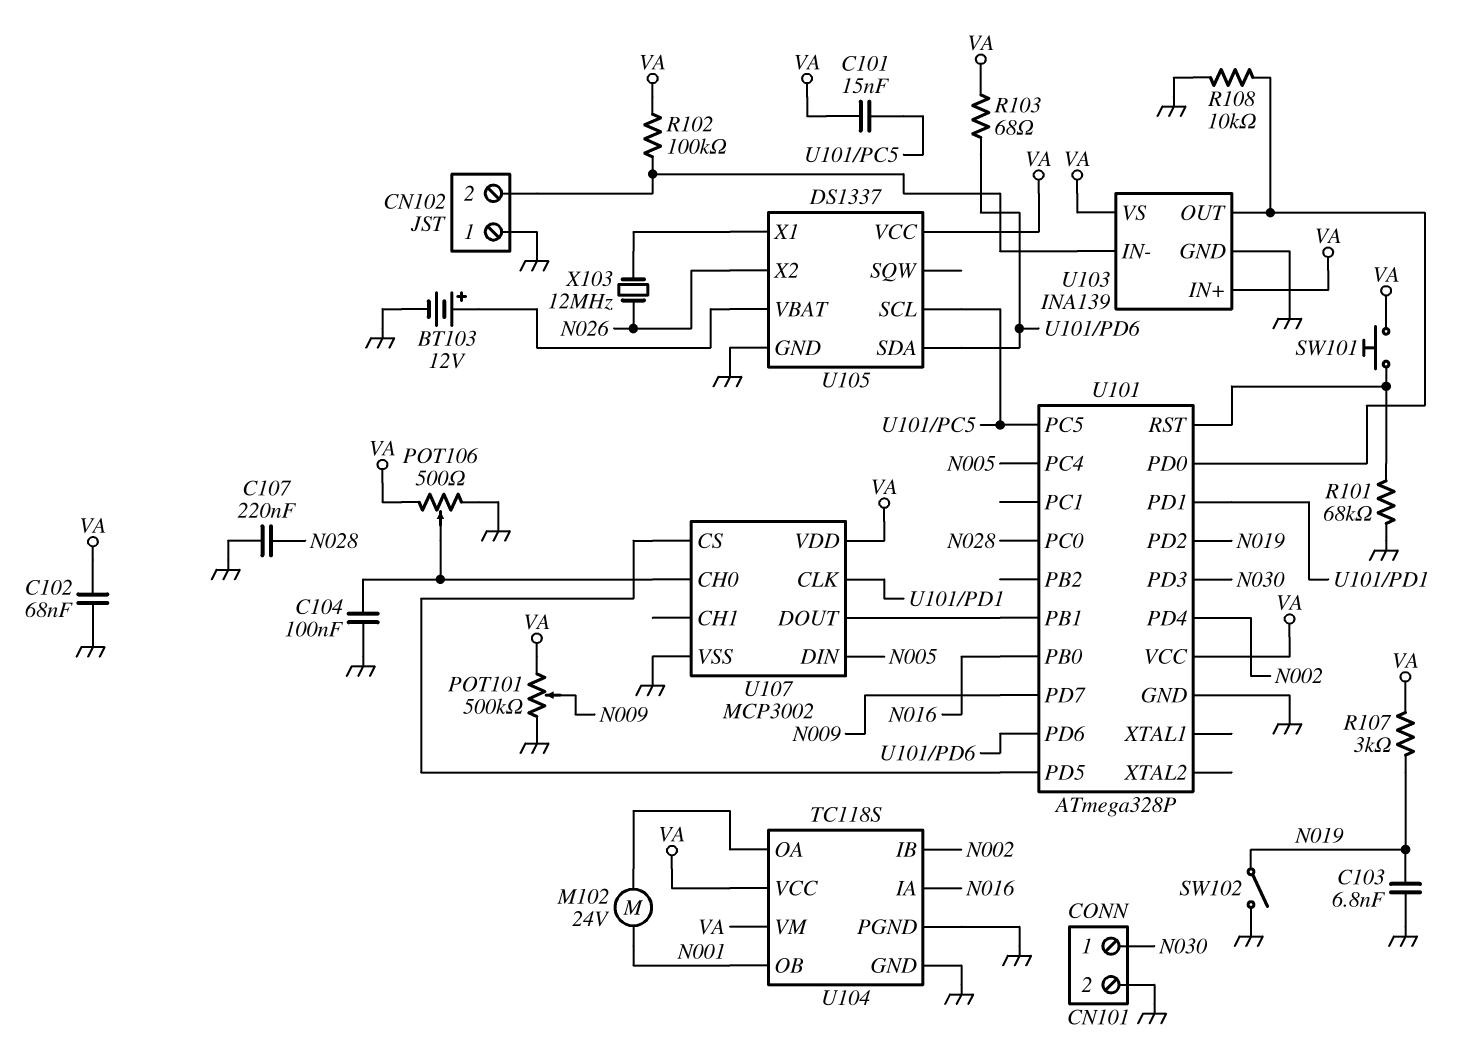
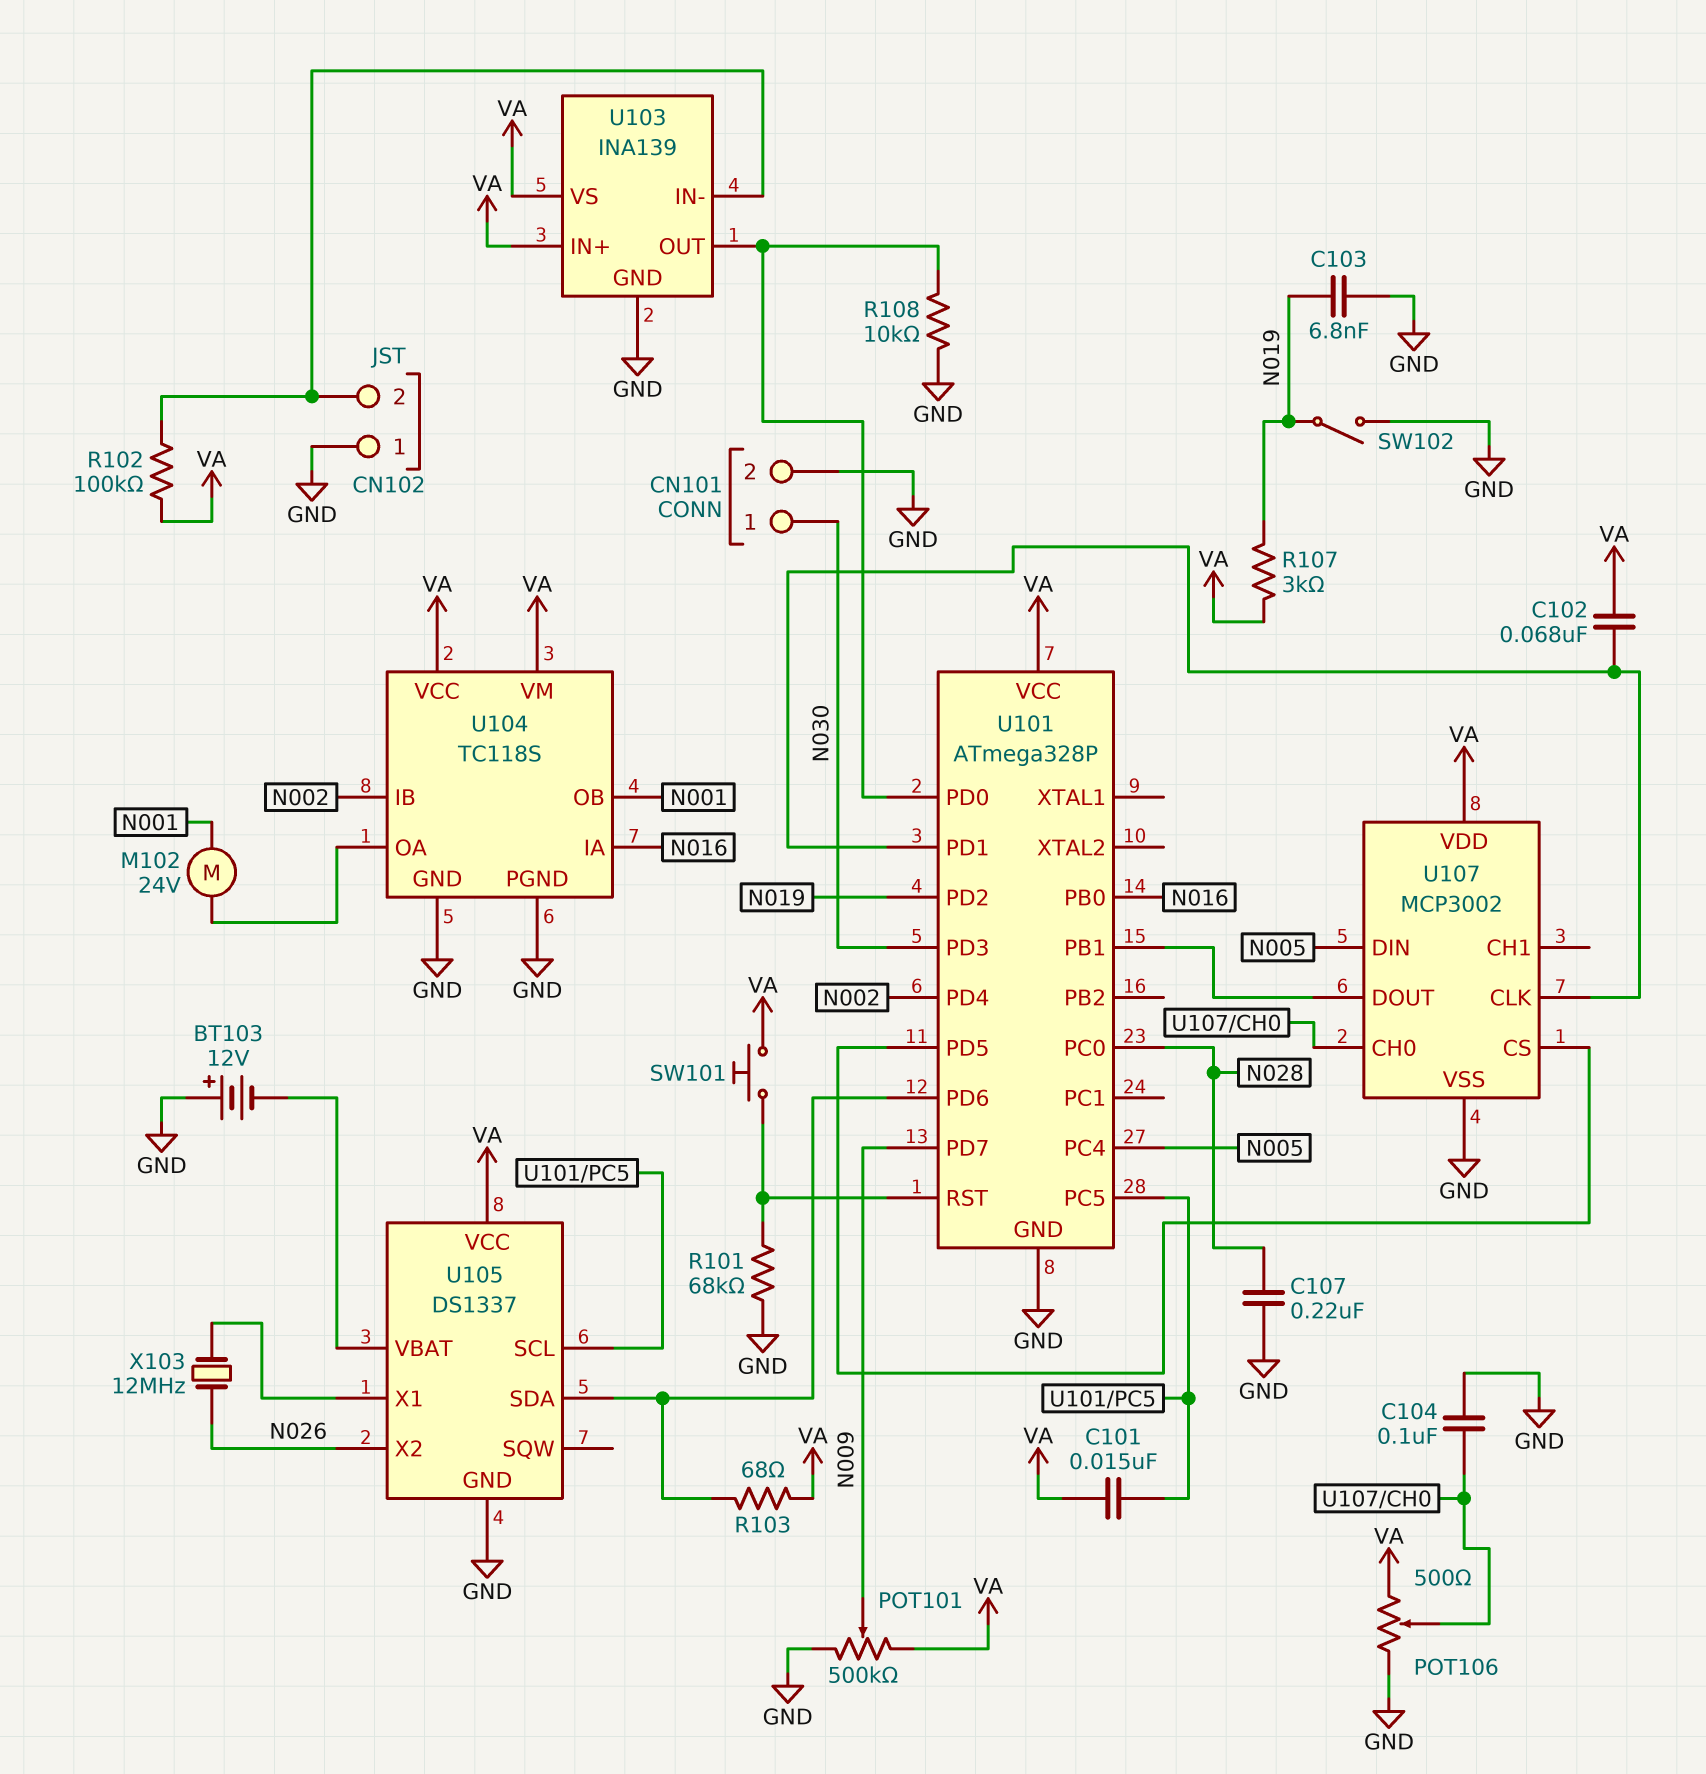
BT103: 12V (plus U105/VBAT, minus GND) -> 12V (plus GND, minus U105/VBAT)
C102: 68nF (GND, VA) -> 68nF (U101/PD1, VA)

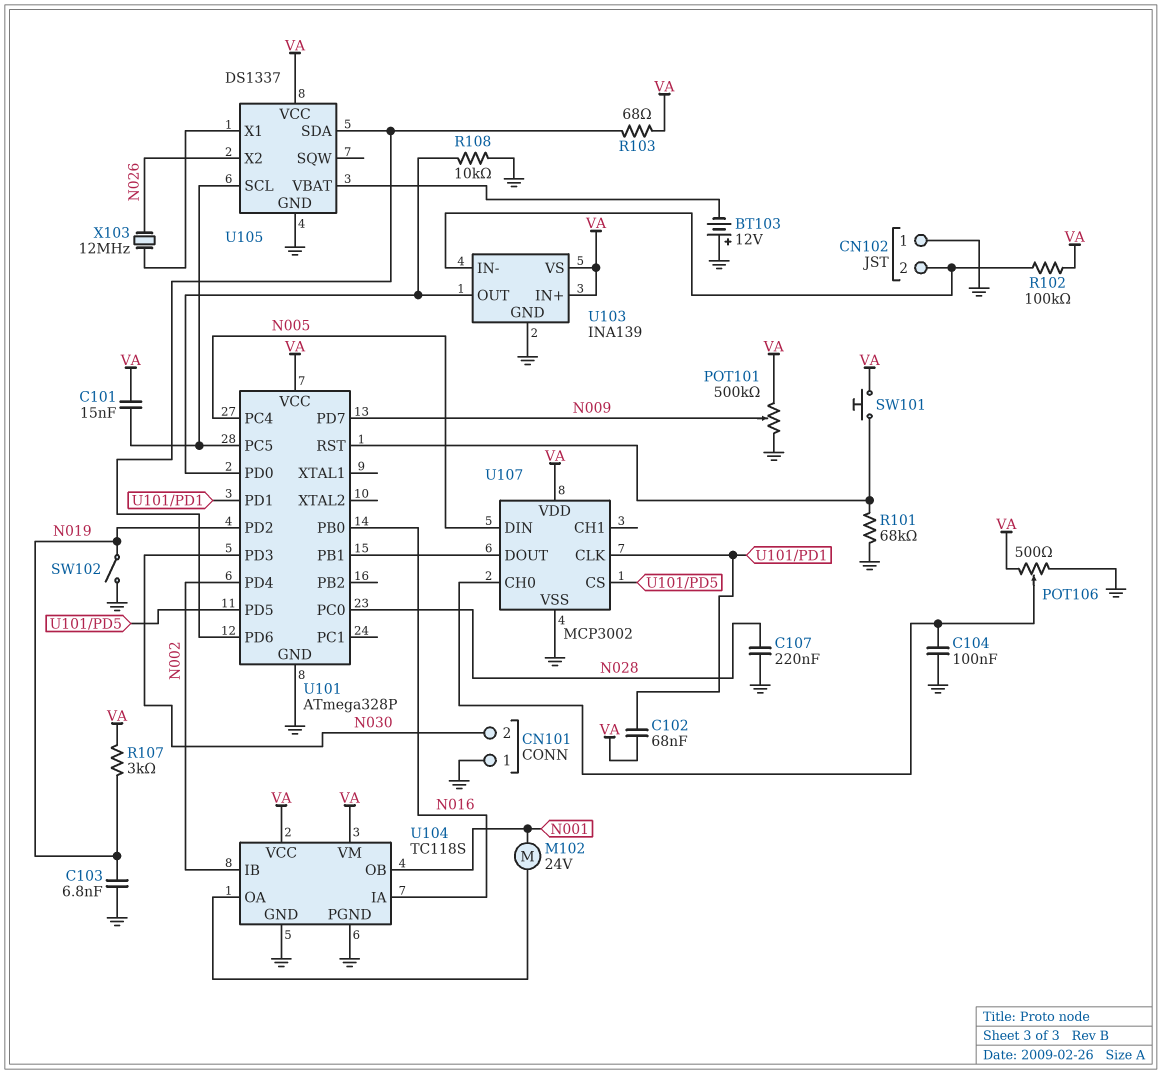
CN101 pin 1: N030 -> GND
CN101 pin 2: GND -> N030

